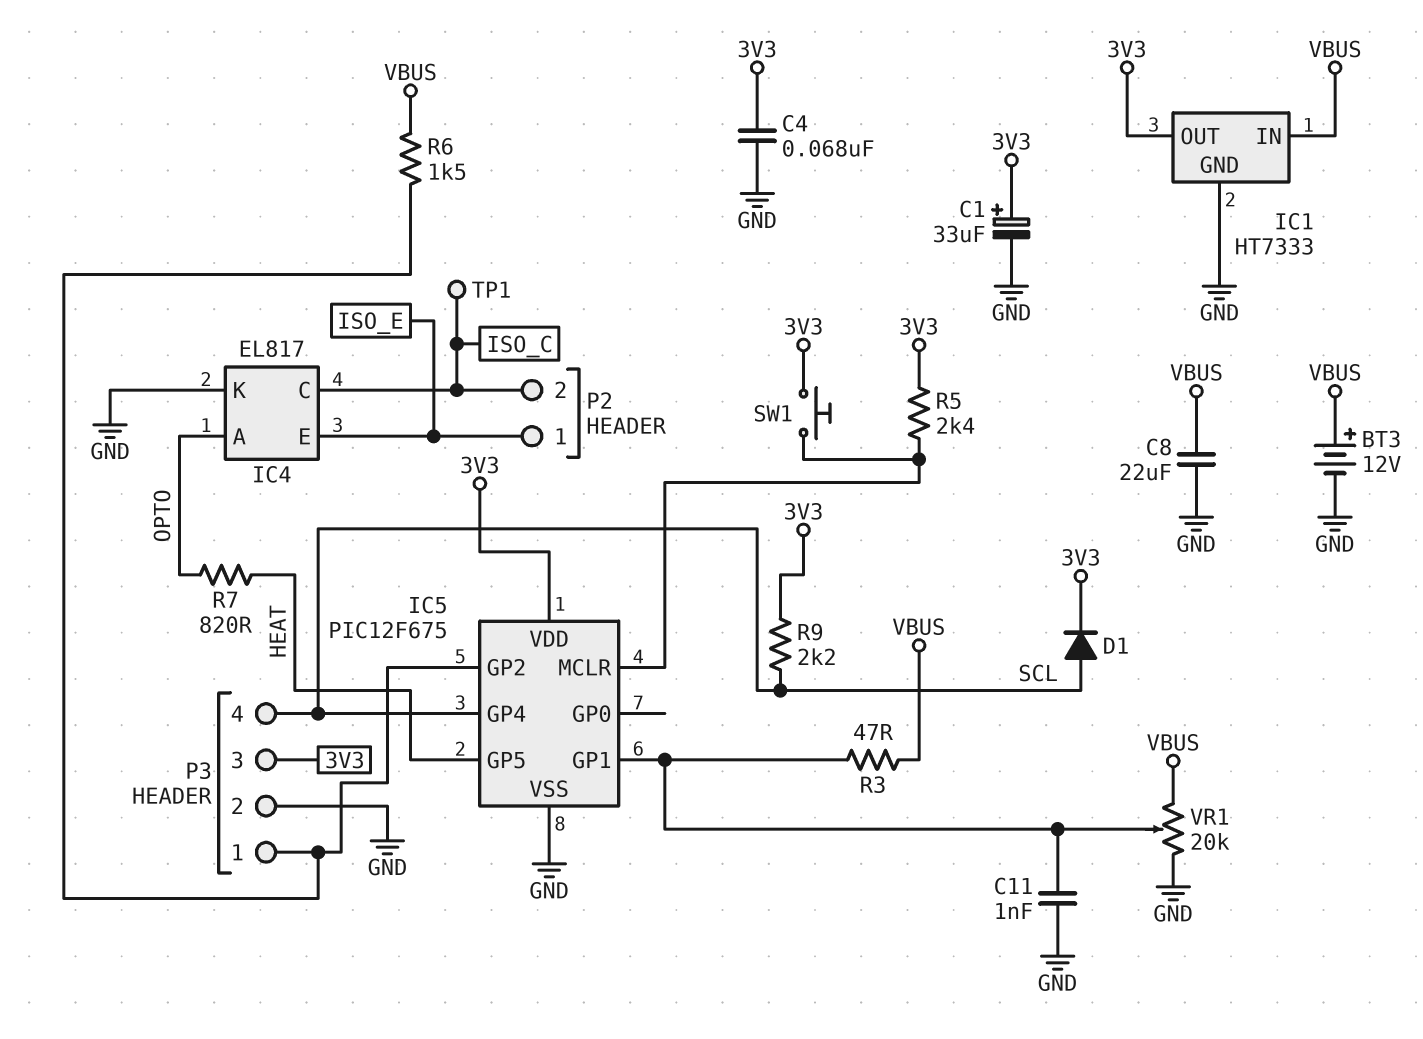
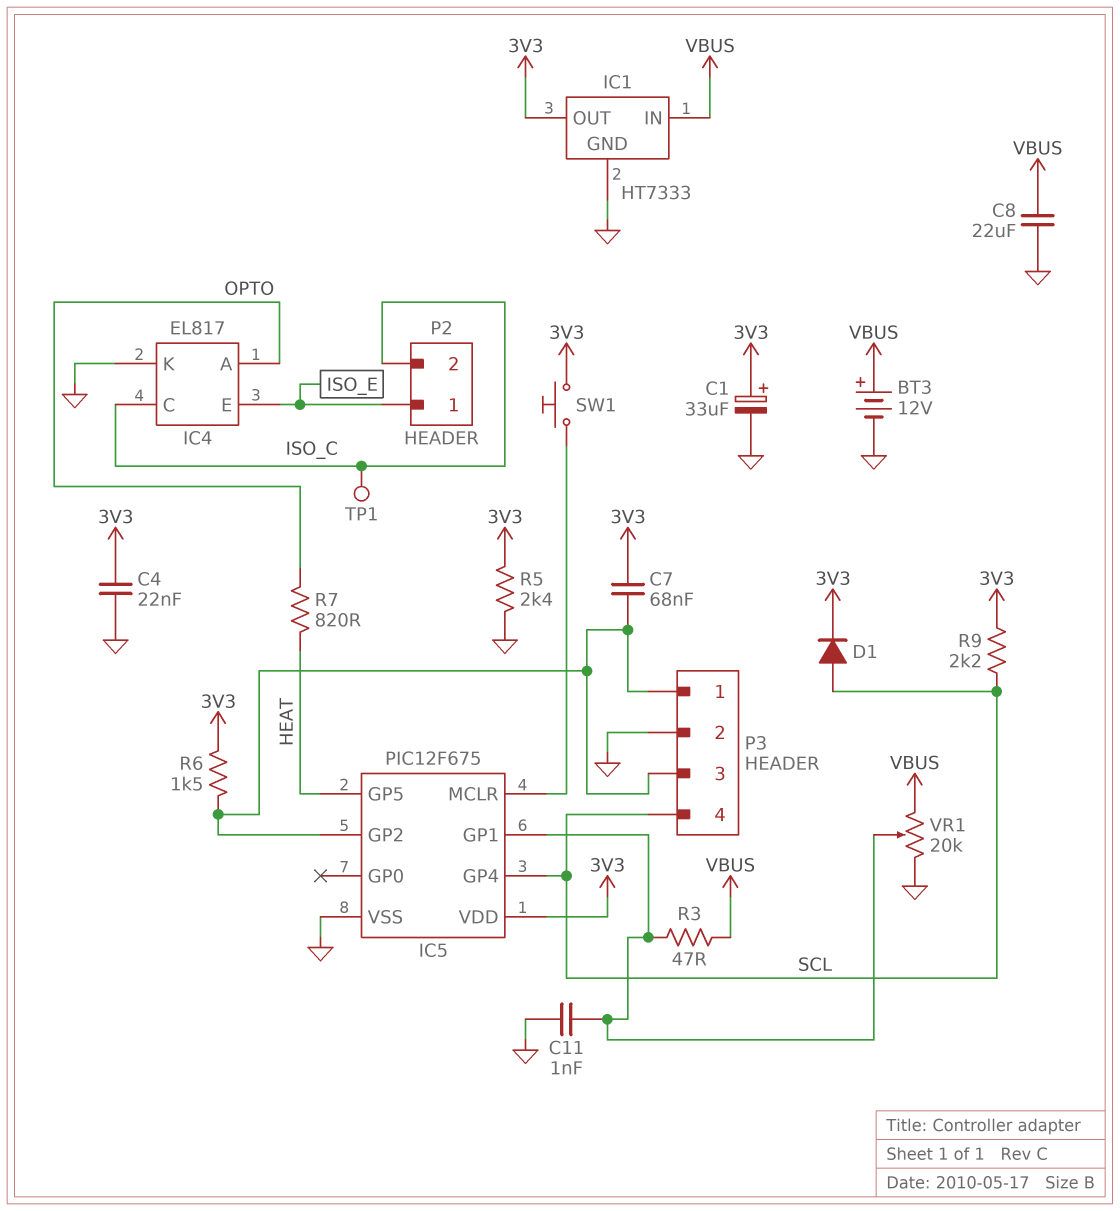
C4: 68nF (3V3, GND) -> 22nF (3V3, GND)
C7: none -> 68nF (3V3, IC5/GP2)
P3 pin 3: 3V3 -> IC5/GP2
R5: 2.4k (3V3, IC5/MCLR) -> 2.4k (3V3, GND)
R6: 1.5k (IC5/GP2, VBUS) -> 1.5k (3V3, IC5/GP2)

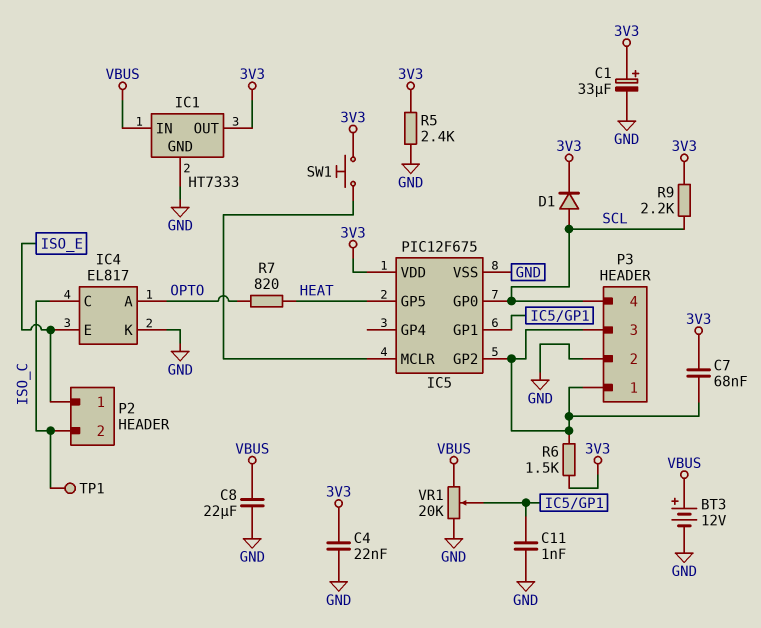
IC5 pin GP0: none -> SCL
IC5 pin GP4: SCL -> none
R3: 47 (IC5/GP1, VBUS) -> none

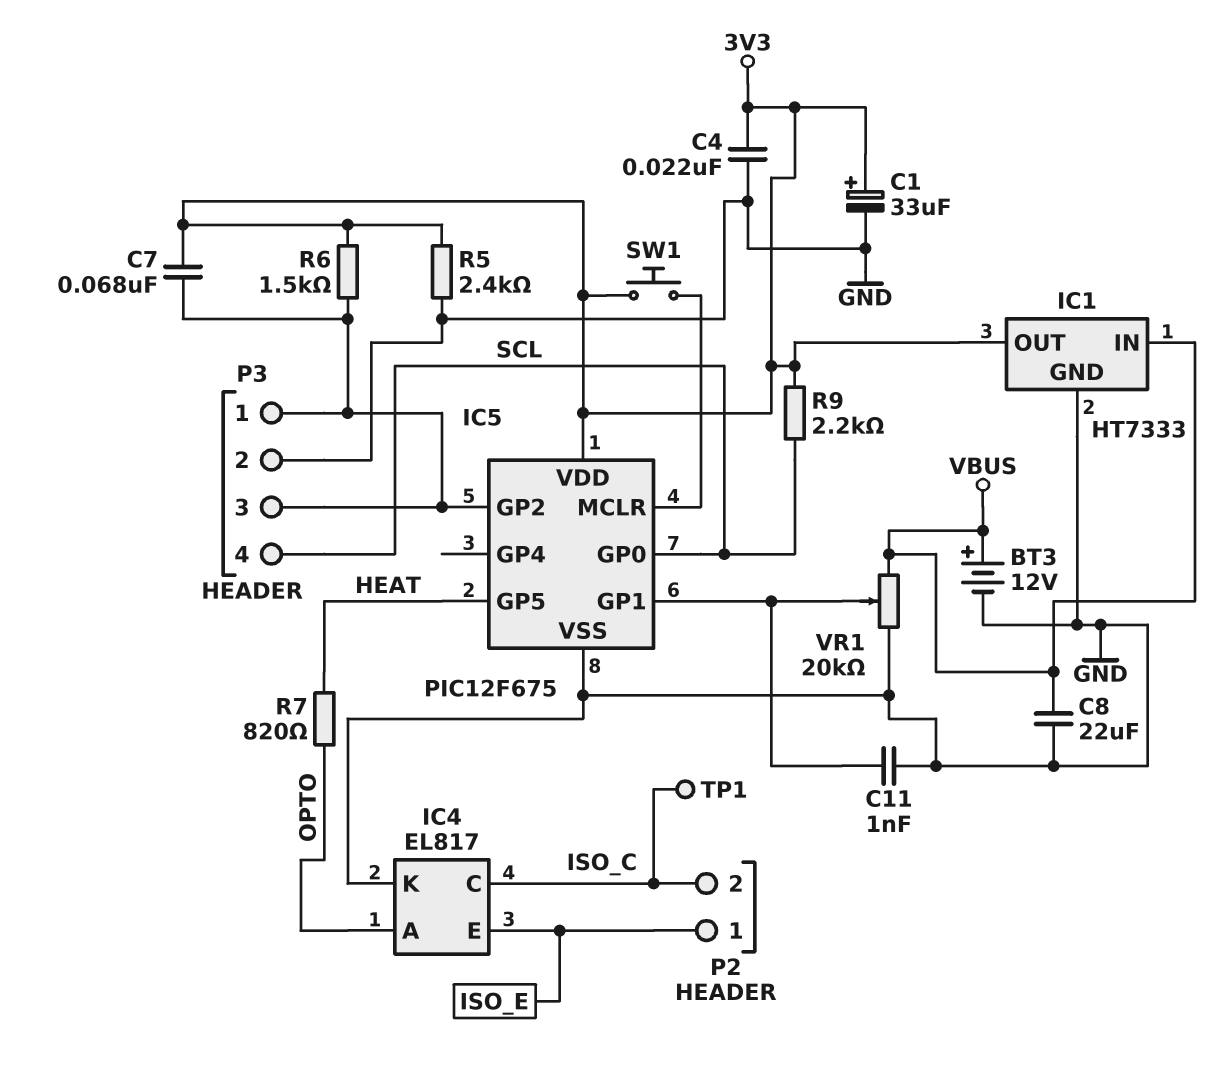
D1: diode (A SCL, K 3V3) -> none

